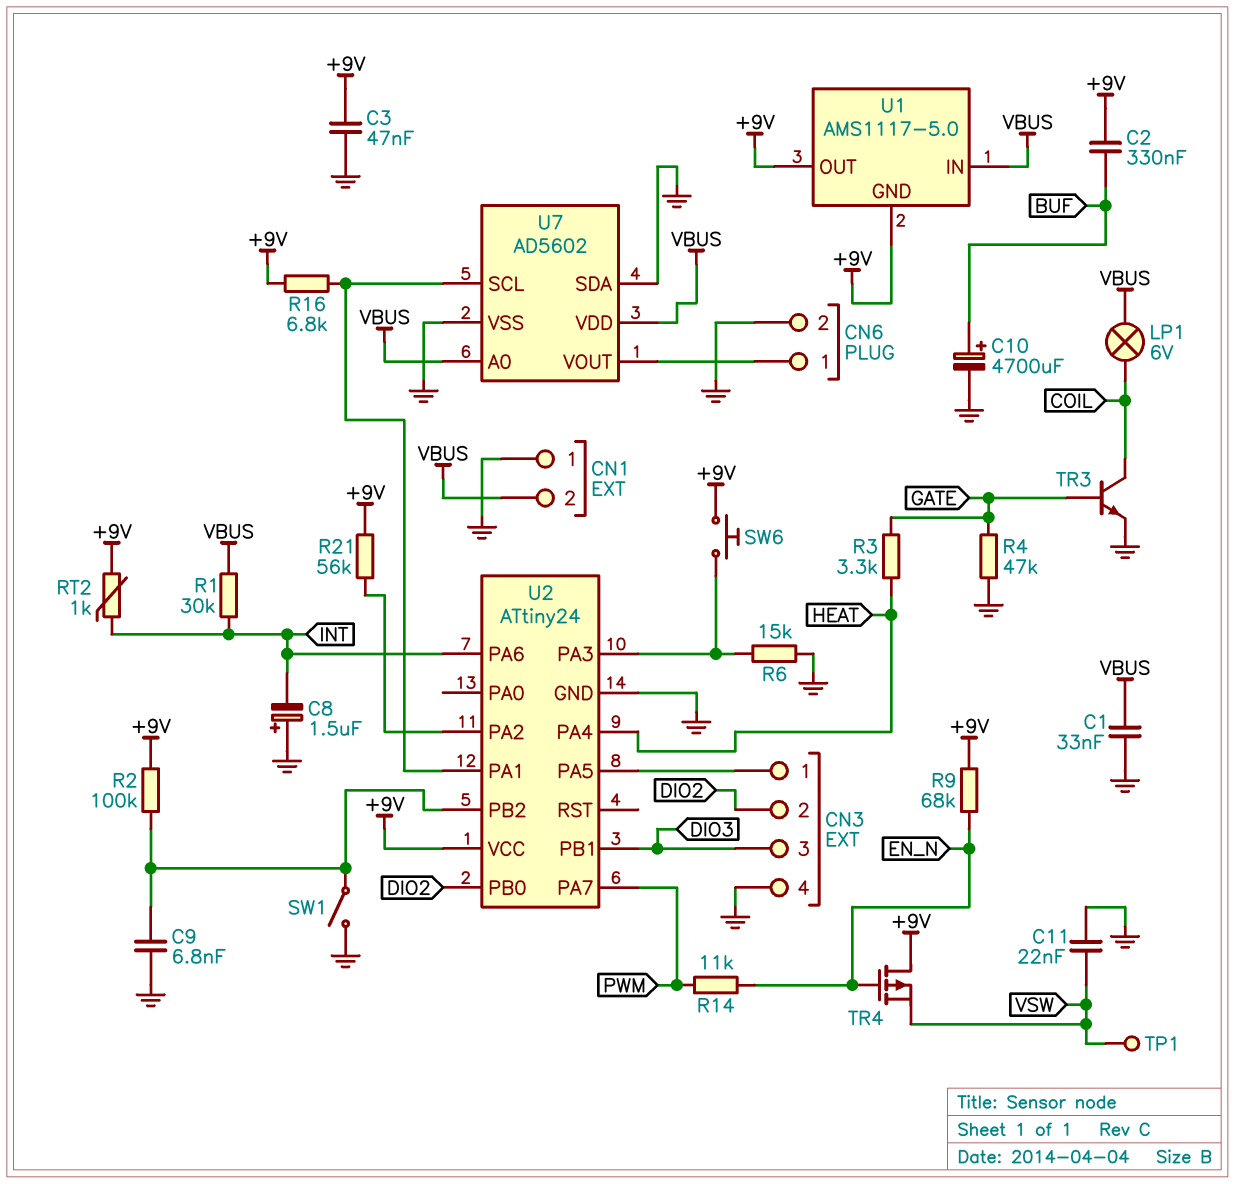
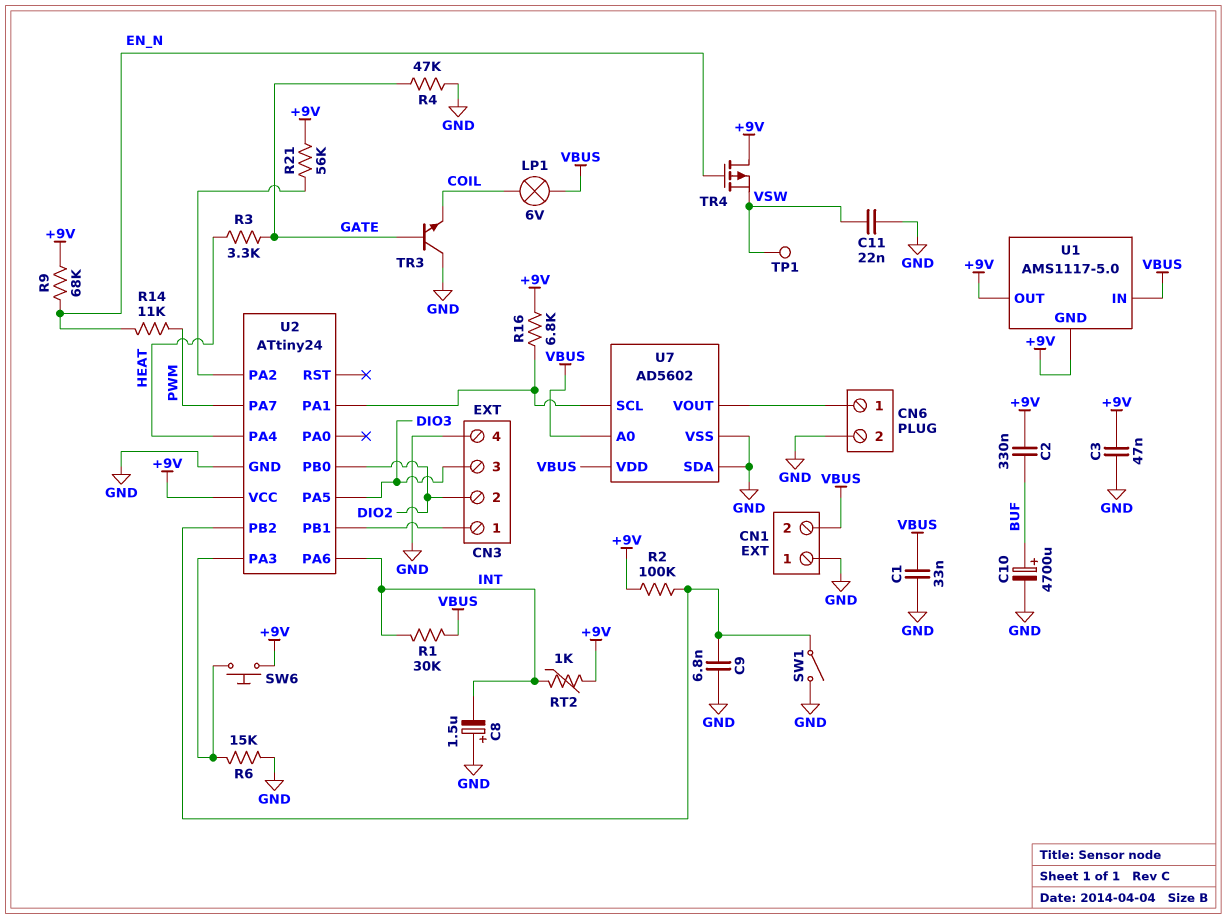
TR3: NPN (B GATE, C COIL, E GND) -> NPN (B GATE, C GND, E COIL)
U2 pin PA5: CN3/1 -> DIO3
U2 pin PB1: DIO3 -> CN3/1

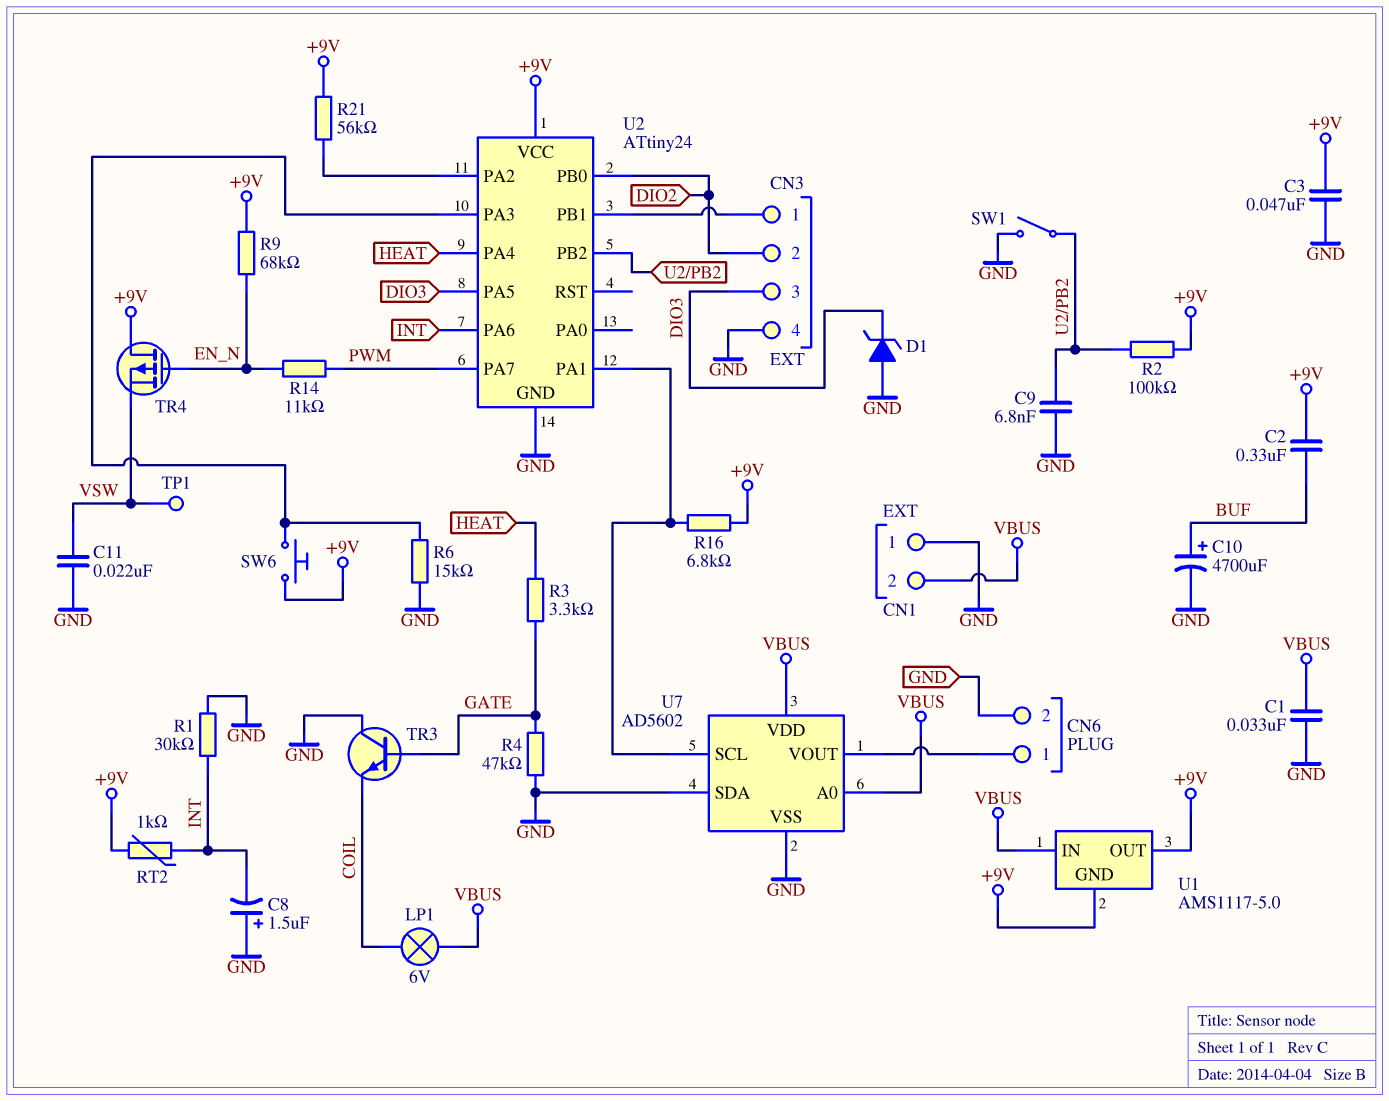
D1: none -> zener (A GND, K DIO3)
R1: 30k (INT, VBUS) -> 30k (GND, INT)

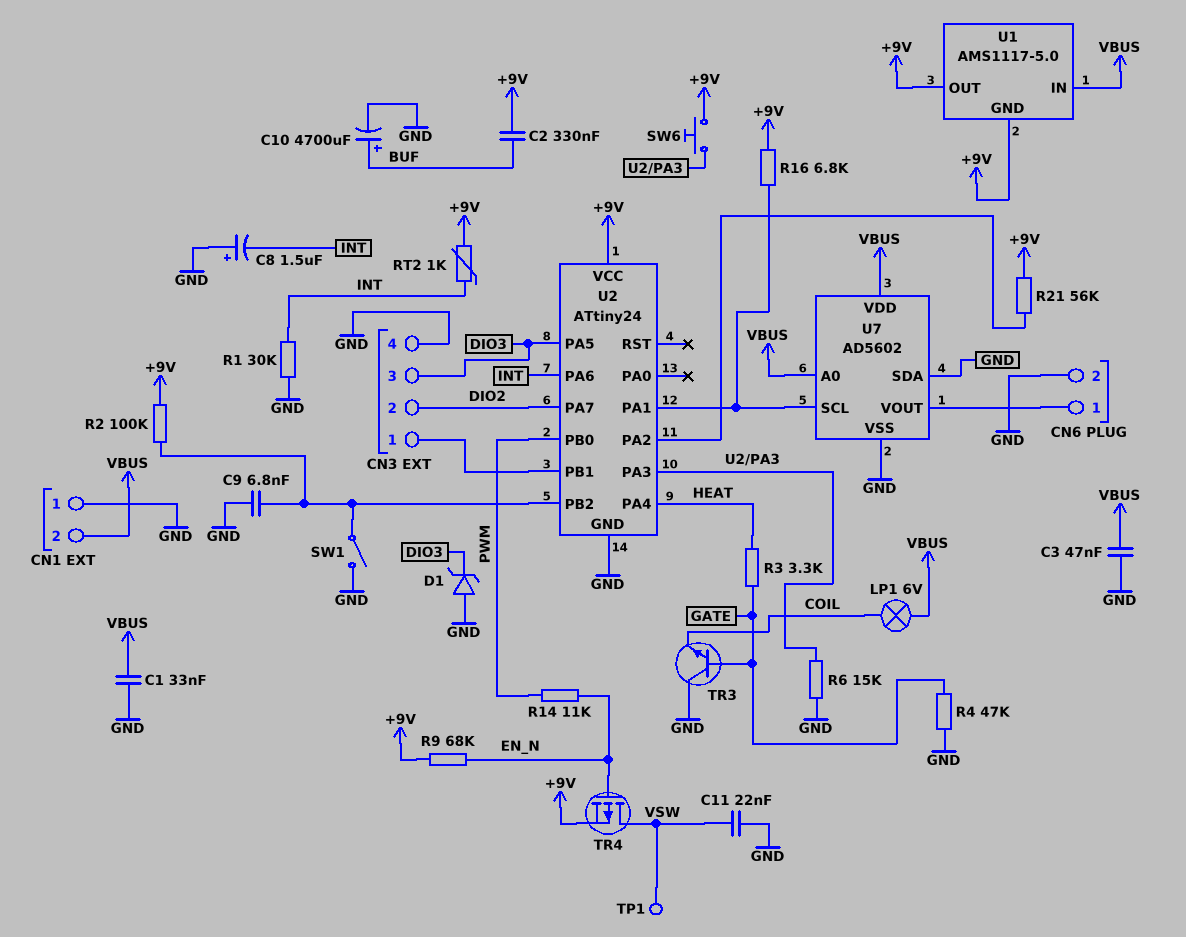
C3: 47nF (+9V, GND) -> 47nF (GND, VBUS)
TR4: PMOS (G EN_N, D +9V, S VSW) -> PMOS (G EN_N, D VSW, S +9V)
U2 pin PA7: PWM -> DIO2
U2 pin PB0: DIO2 -> PWM

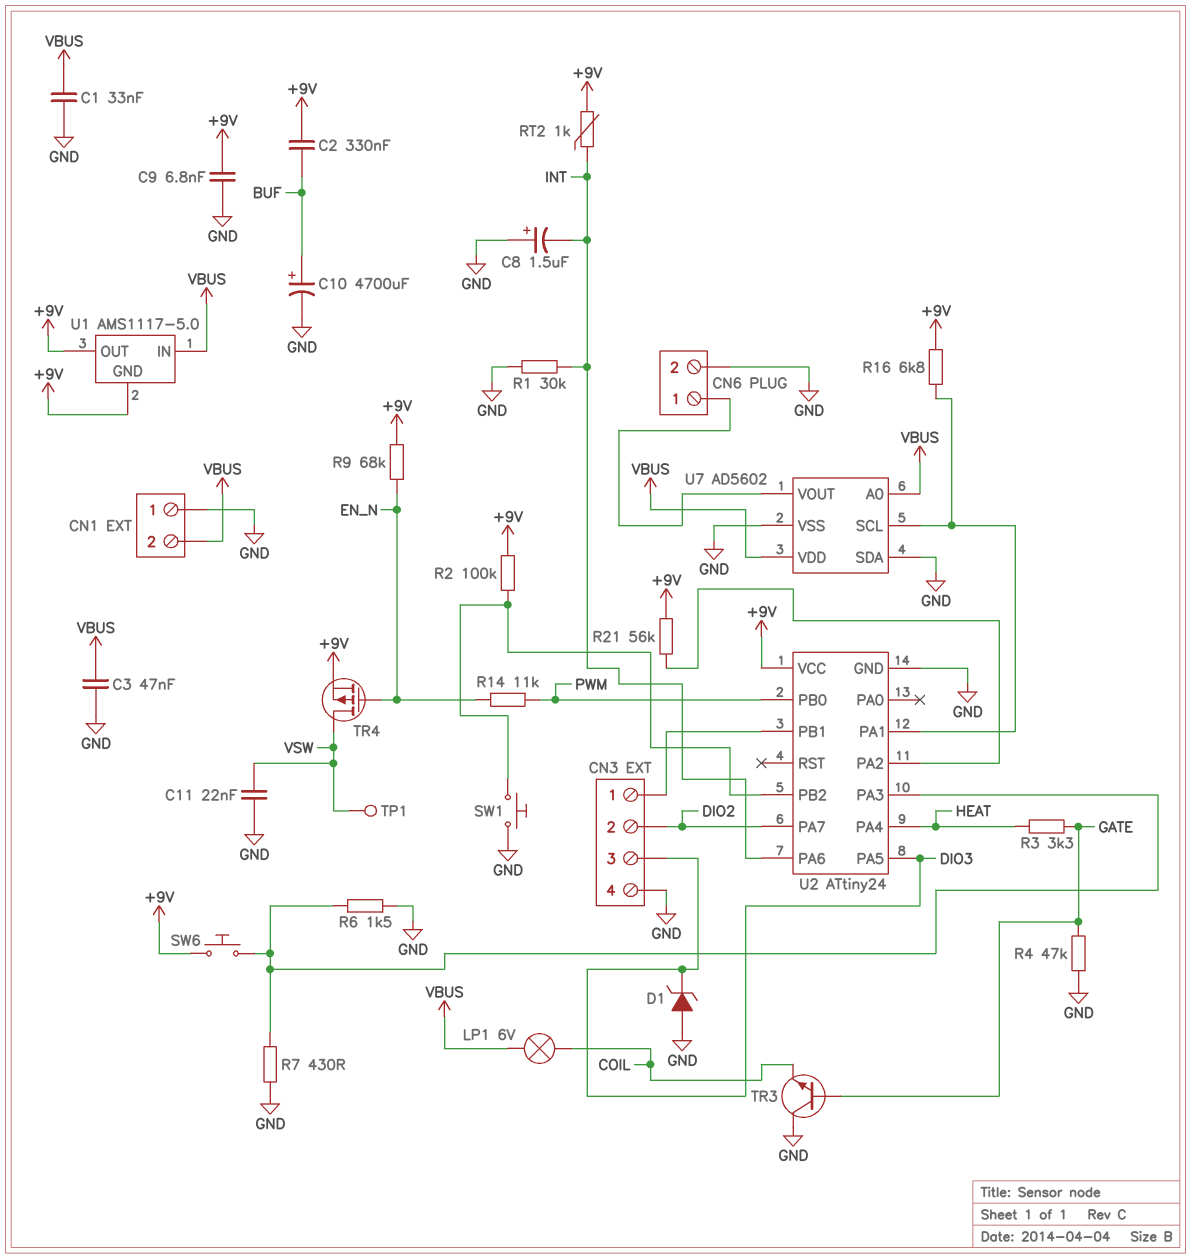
C9: 6.8nF (GND, U2/PB2) -> 6.8nF (+9V, GND)
R6: 15k (GND, U2/PA3) -> 1.5k (GND, U2/PA3)
R7: none -> 430 (GND, U2/PA3)
SW1: switch (GND, U2/PB2) -> button (GND, U2/PB2)

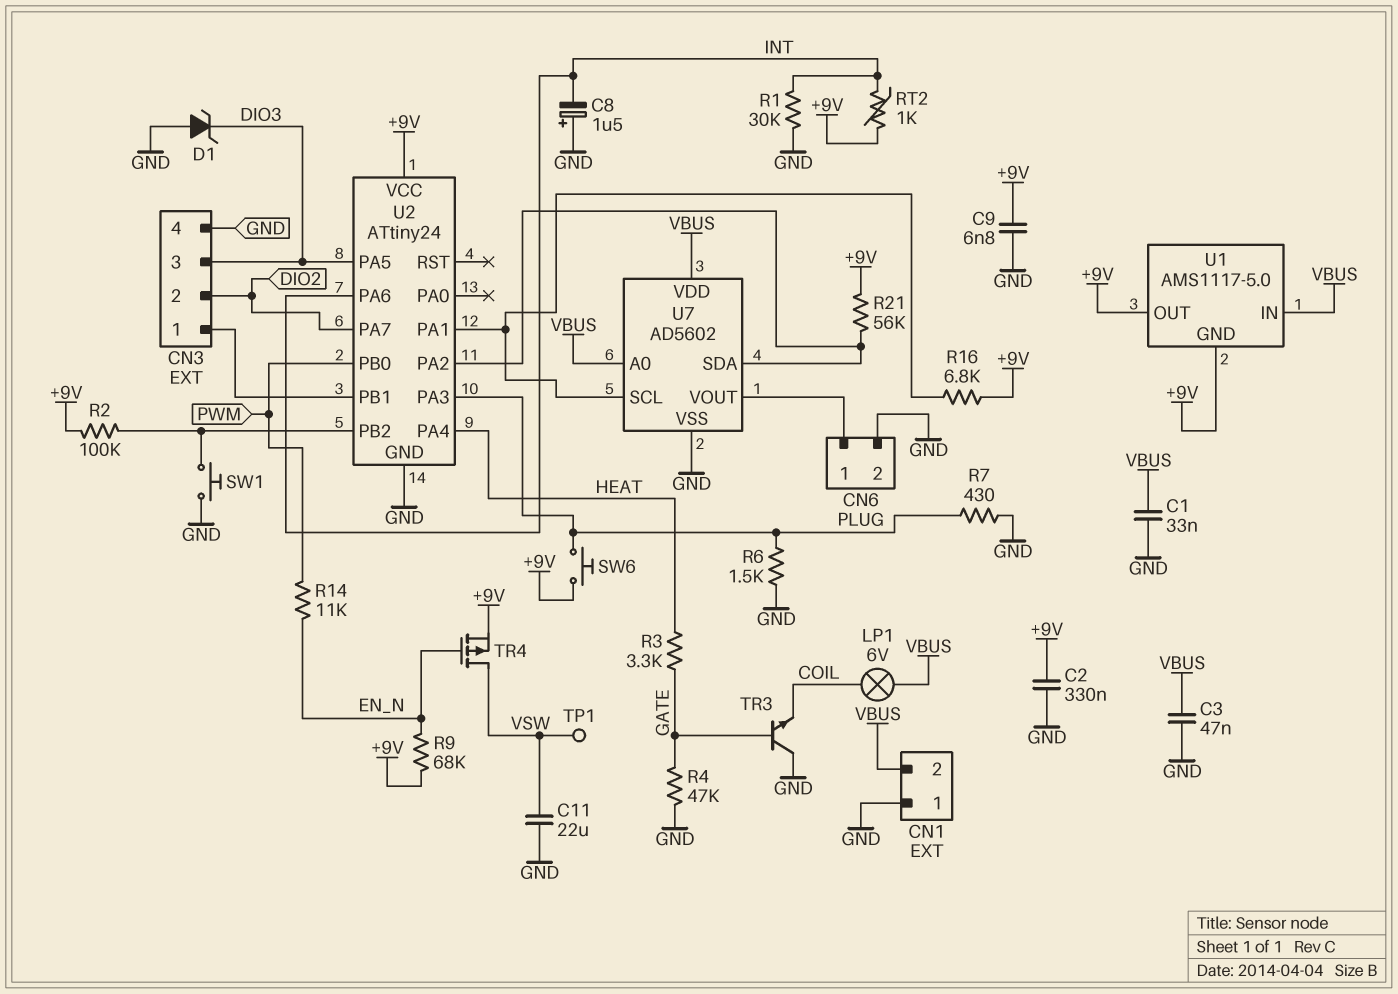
C2: 330nF (+9V, BUF) -> 330nF (+9V, GND)
C10: 4700uF (plus BUF, minus GND) -> none
C11: 22nF (GND, VSW) -> 22uF (GND, VSW)
U7 pin SDA: GND -> U2/PA2

